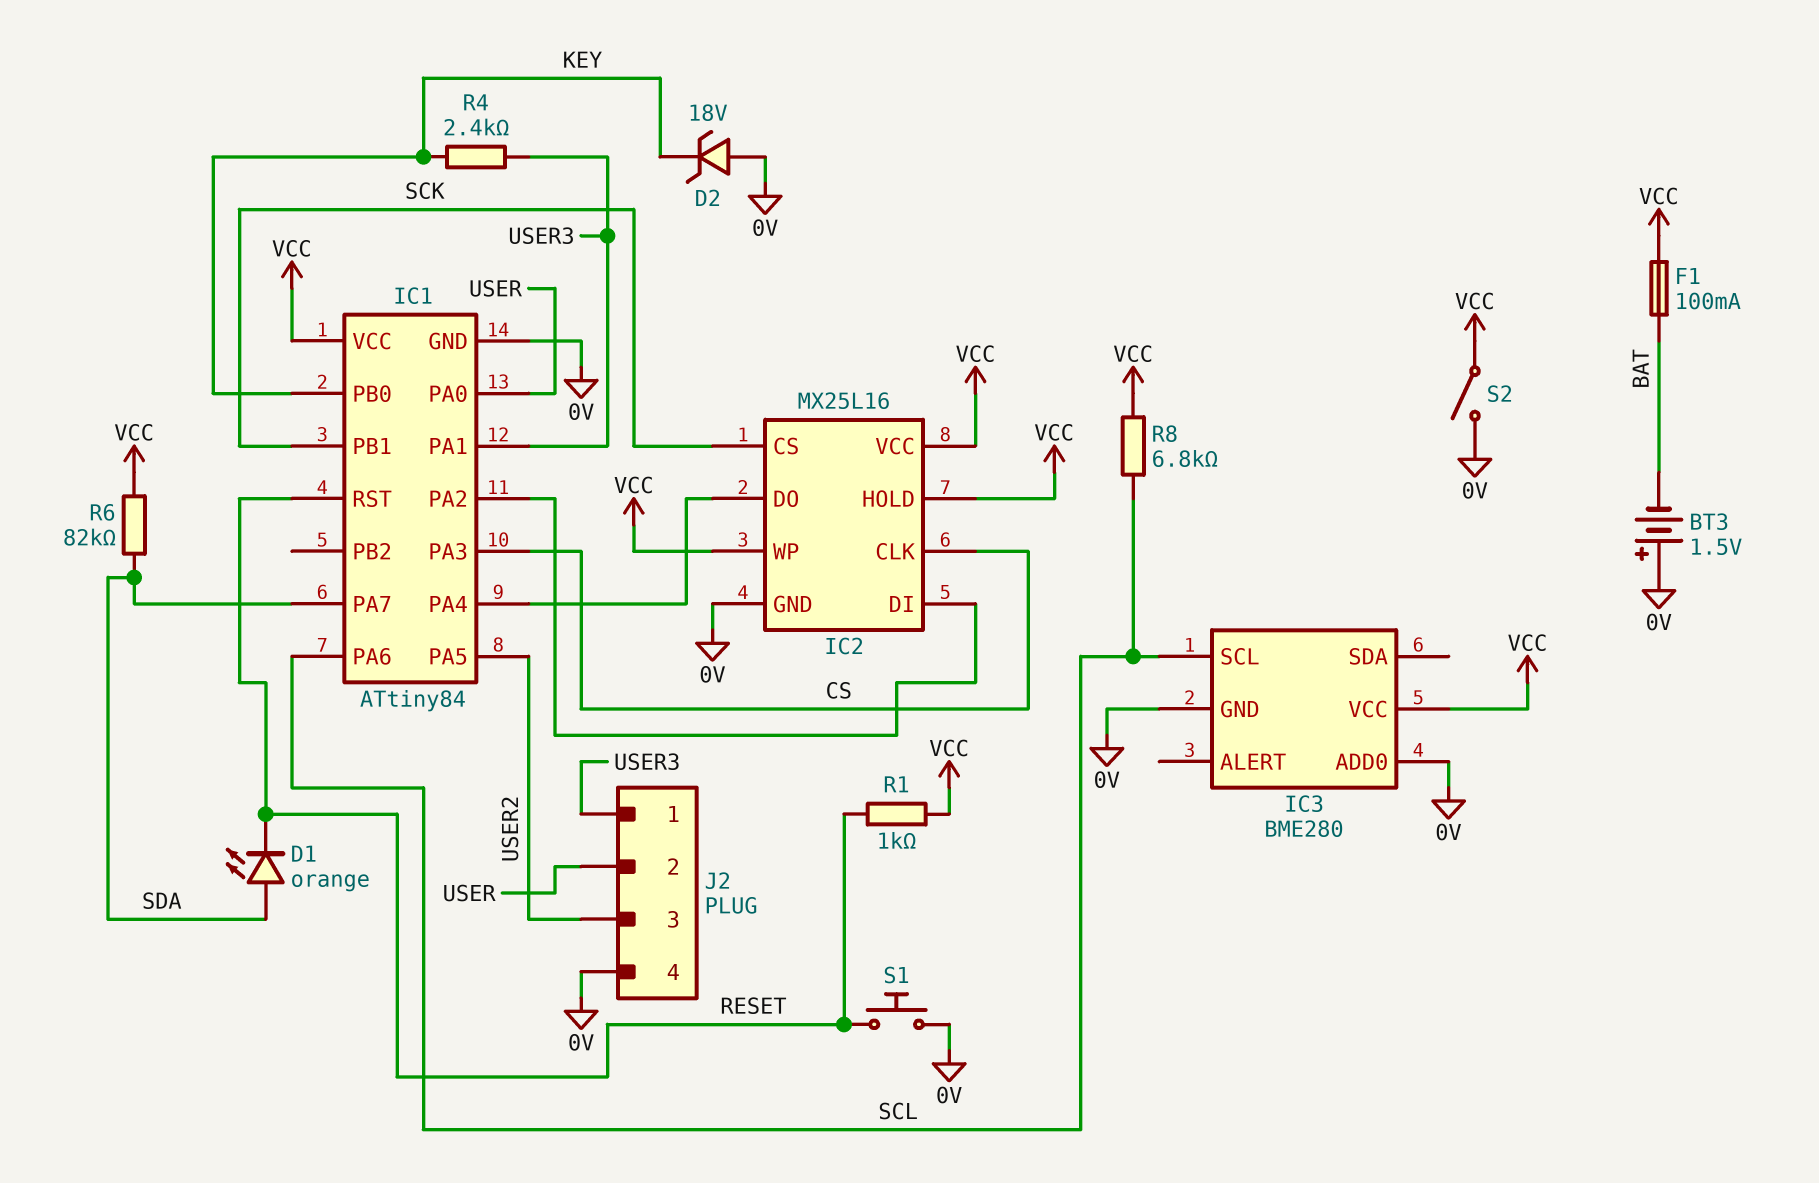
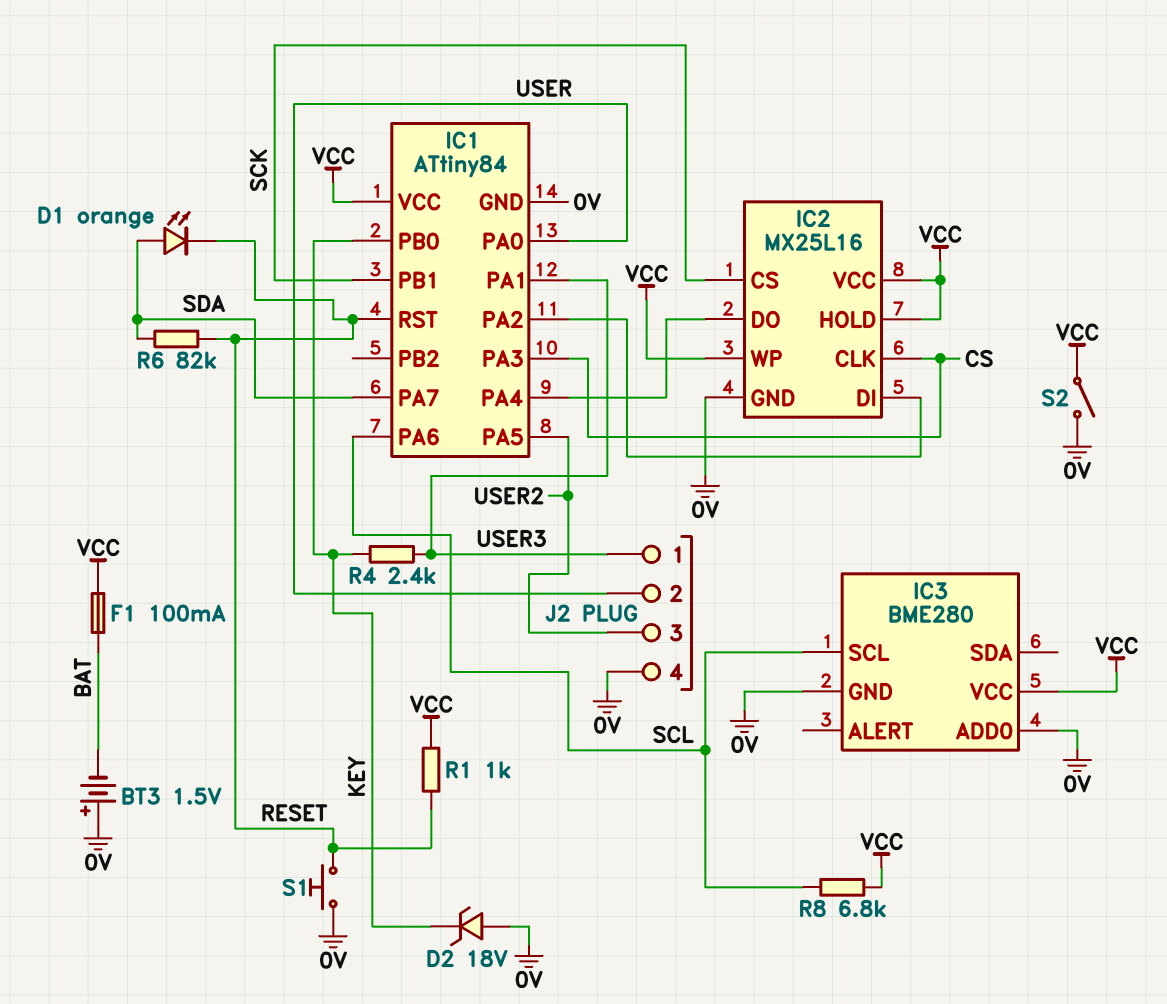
R6: 82k (SDA, VCC) -> 82k (RESET, SDA)

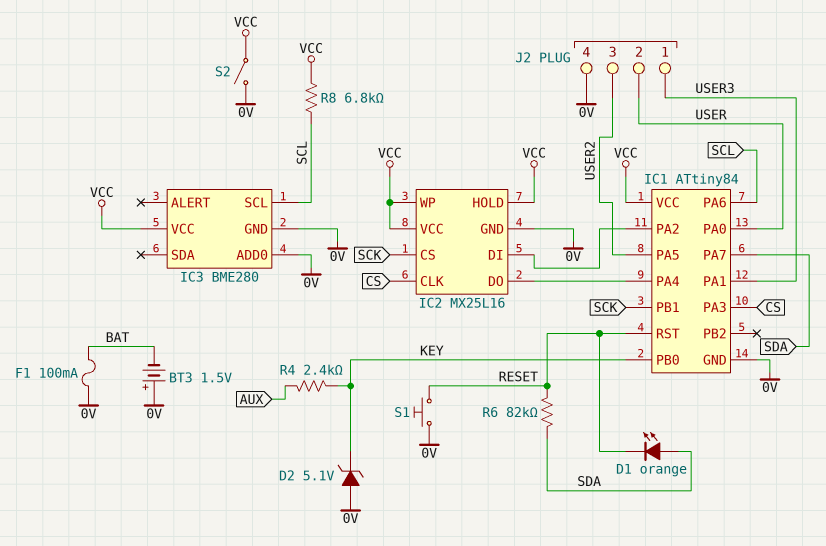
D2: zener 18V (A 0V, K KEY) -> zener 5.1V (A 0V, K KEY)
F1: 100mA (BAT, VCC) -> 100mA (0V, BAT)
R1: 1k (RESET, VCC) -> none
R4: 2.4k (KEY, USER3) -> 2.4k (AUX, KEY)

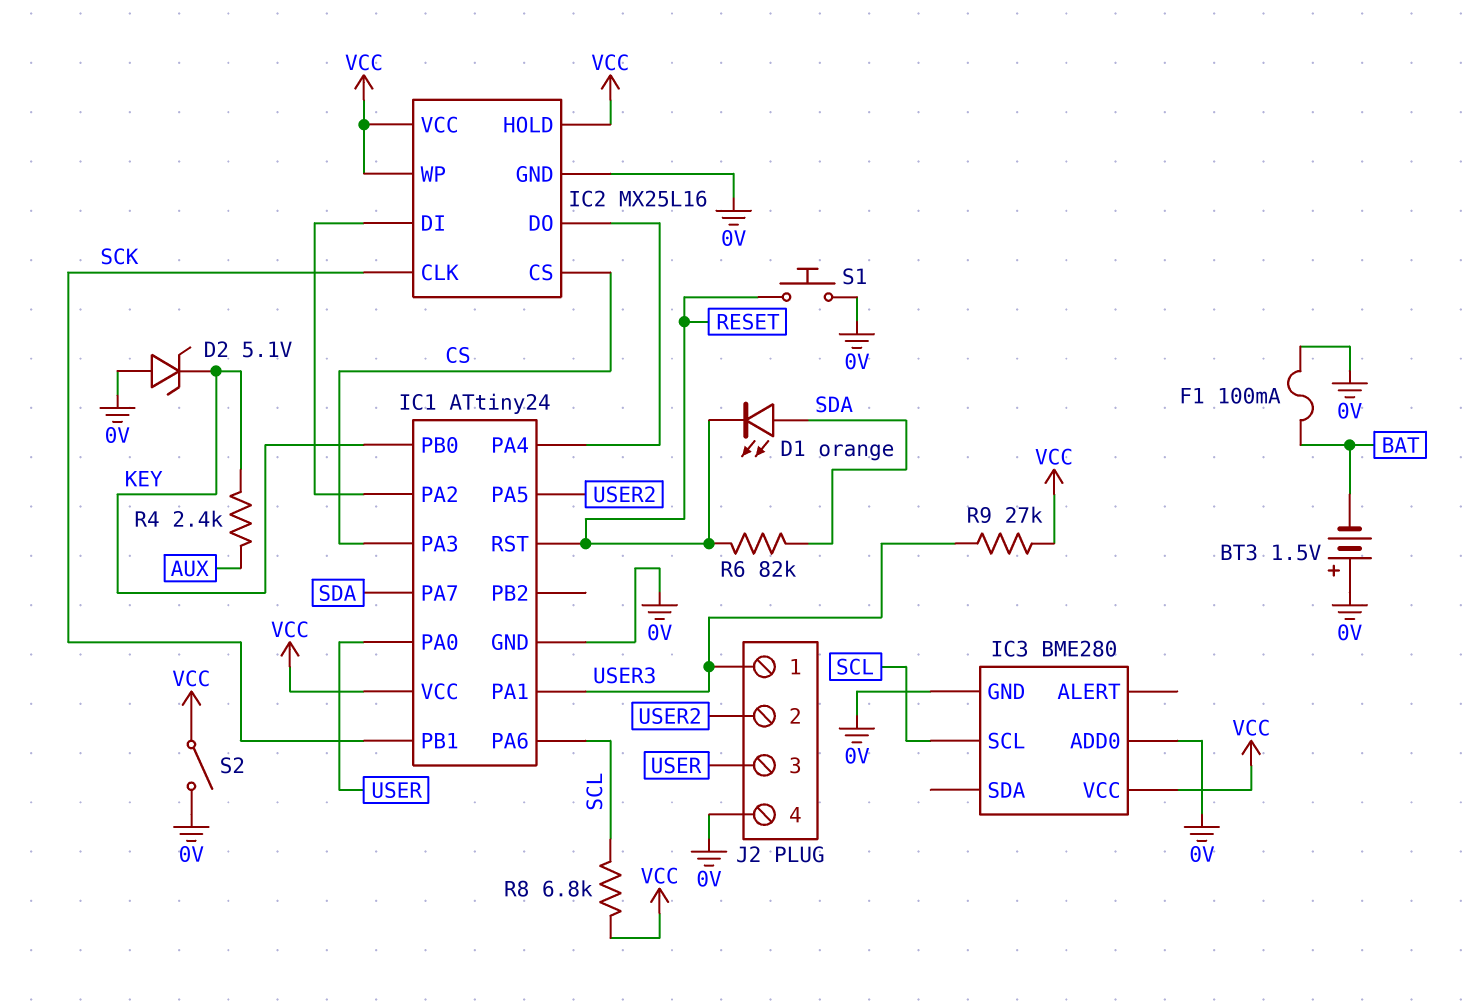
IC1: ATtiny84 -> ATtiny24
IC2 pin CLK: CS -> SCK
IC2 pin CS: SCK -> CS
J2 pin 2: USER -> USER2
J2 pin 3: USER2 -> USER
R9: none -> 27k (USER3, VCC)

